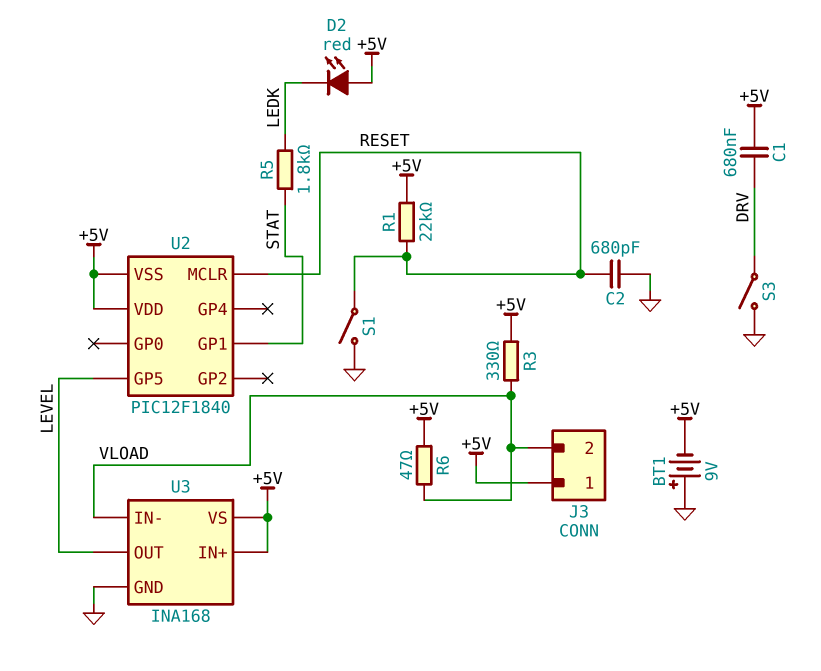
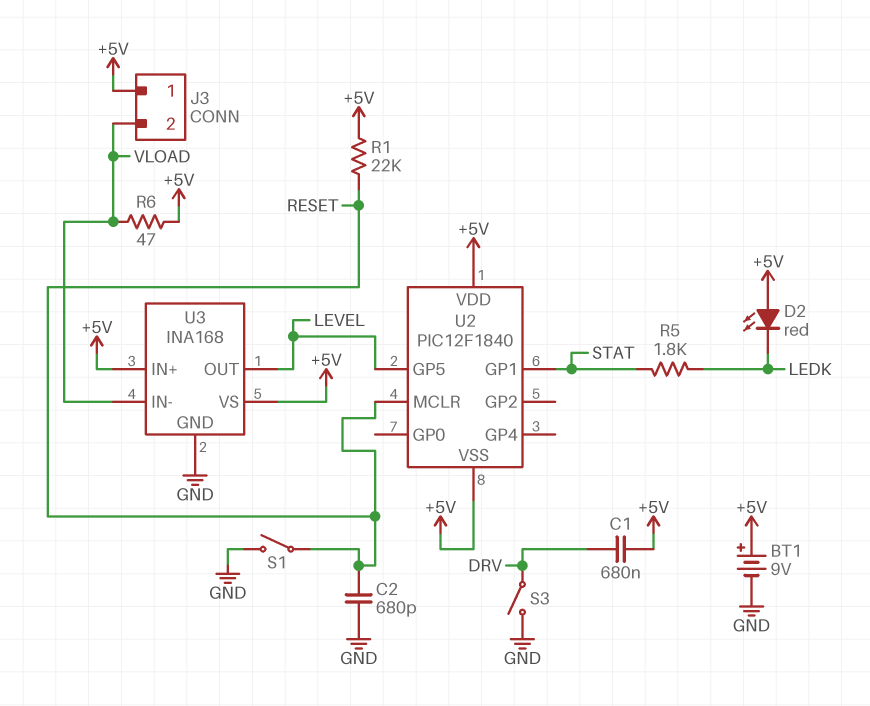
BT1: 9V (plus GND, minus +5V) -> 9V (plus +5V, minus GND)
R3: 330 (+5V, VLOAD) -> none

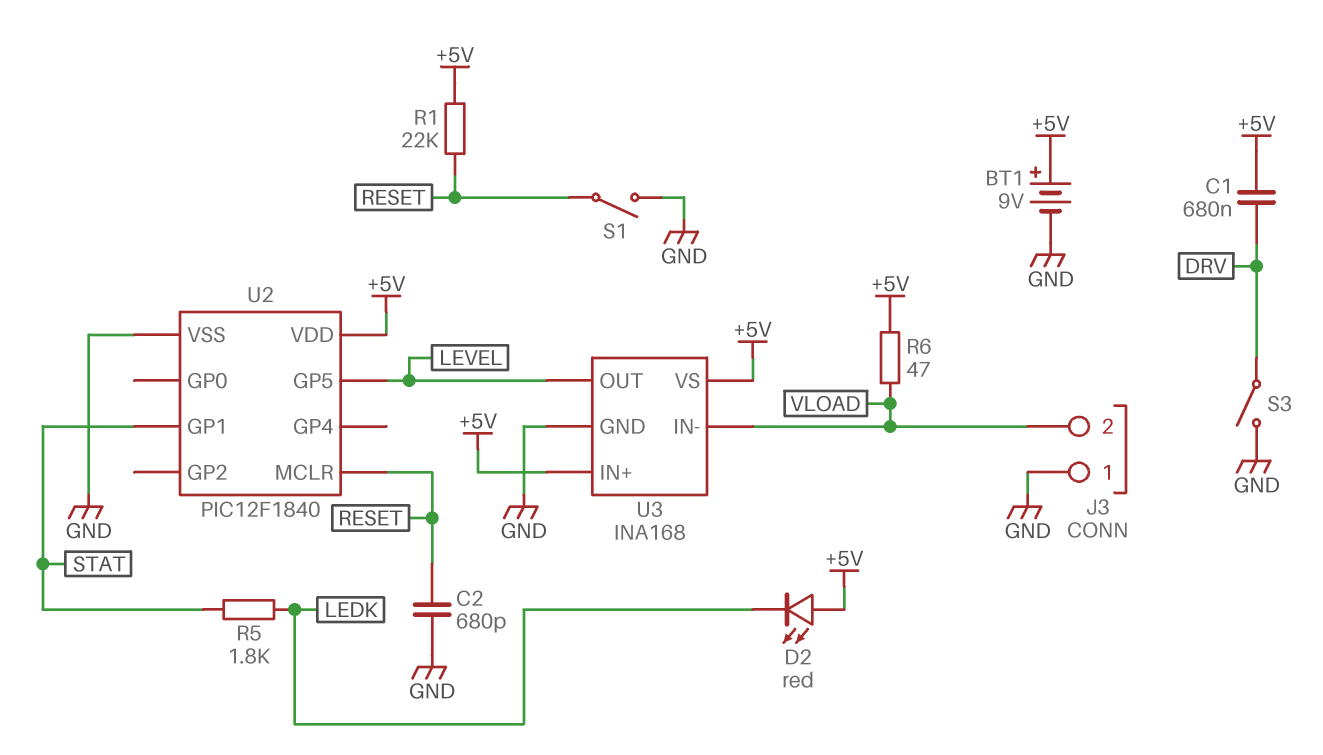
J3 pin 1: +5V -> GND
U2 pin VSS: +5V -> GND

